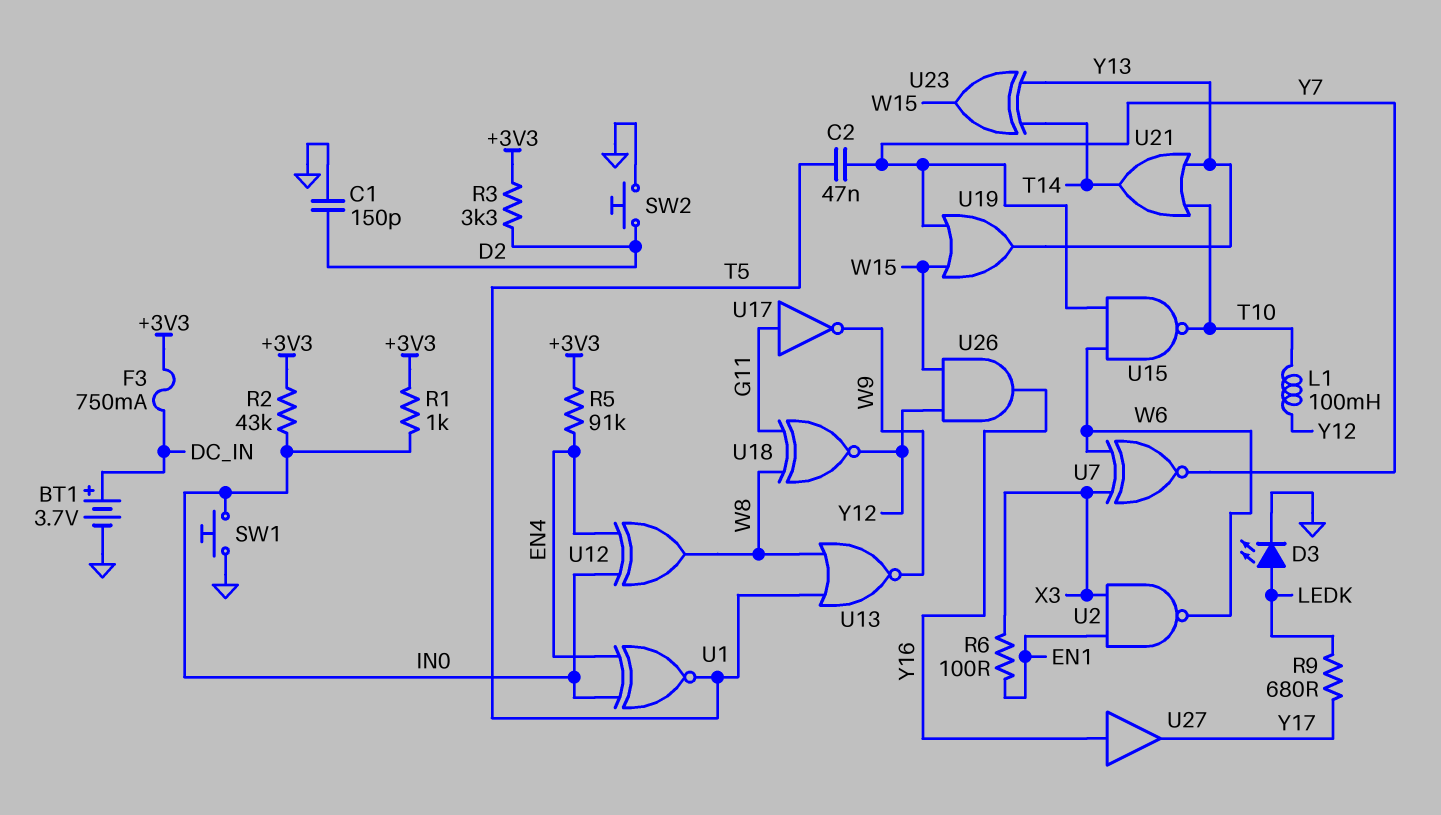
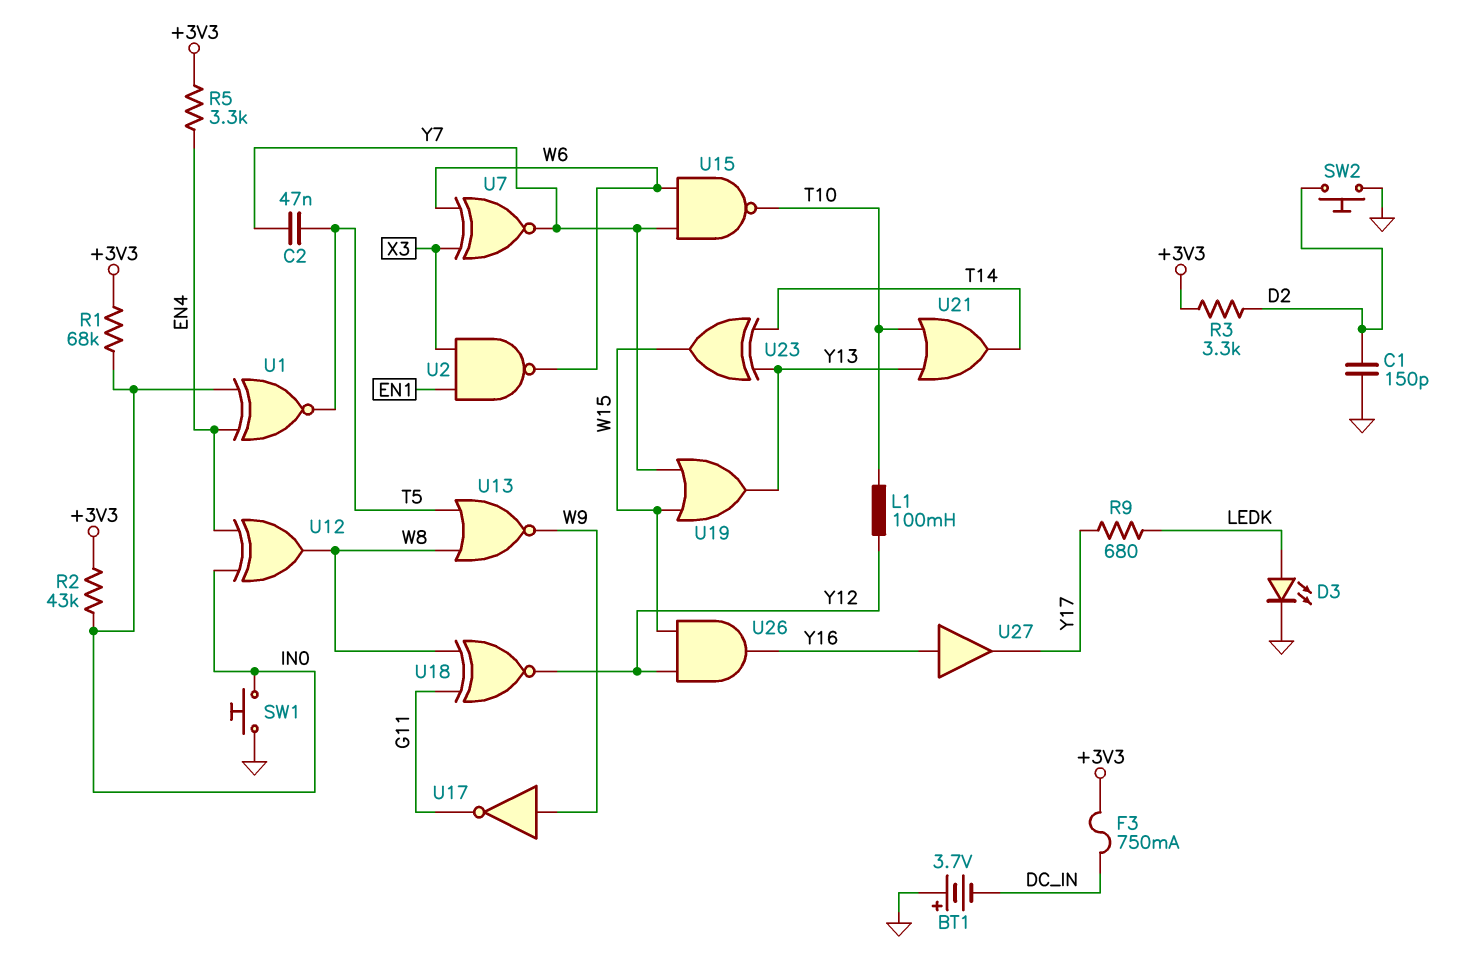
BT1: 3.7V (plus DC_IN, minus GND) -> 3.7V (plus GND, minus DC_IN)
R1: 1k (+3V3, IN0) -> 68k (+3V3, IN0)
R5: 91k (+3V3, EN4) -> 3.3k (+3V3, EN4)
R6: 100 (EN1, X3) -> none
U17: NOT (in G11, out W9) -> NOT (in W9, out G11)

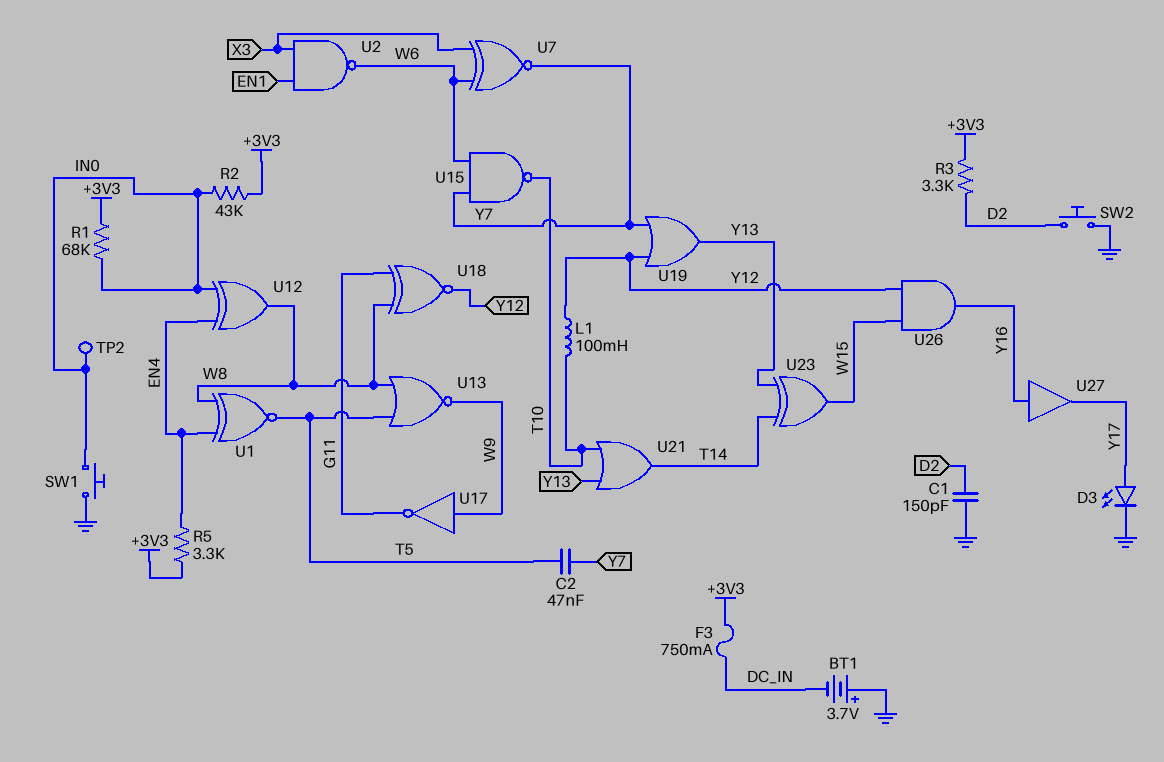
D3: LED (A LEDK, K GND) -> LED (A Y17, K GND)
R9: 680 (LEDK, Y17) -> none
TP2: none -> test point (IN0)
U1: XNOR (in EN4, in IN0, out T5) -> XNOR (in EN4, in W8, out T5)
U19: OR (in W15, in Y7, out Y13) -> OR (in Y7, in Y12, out Y13)

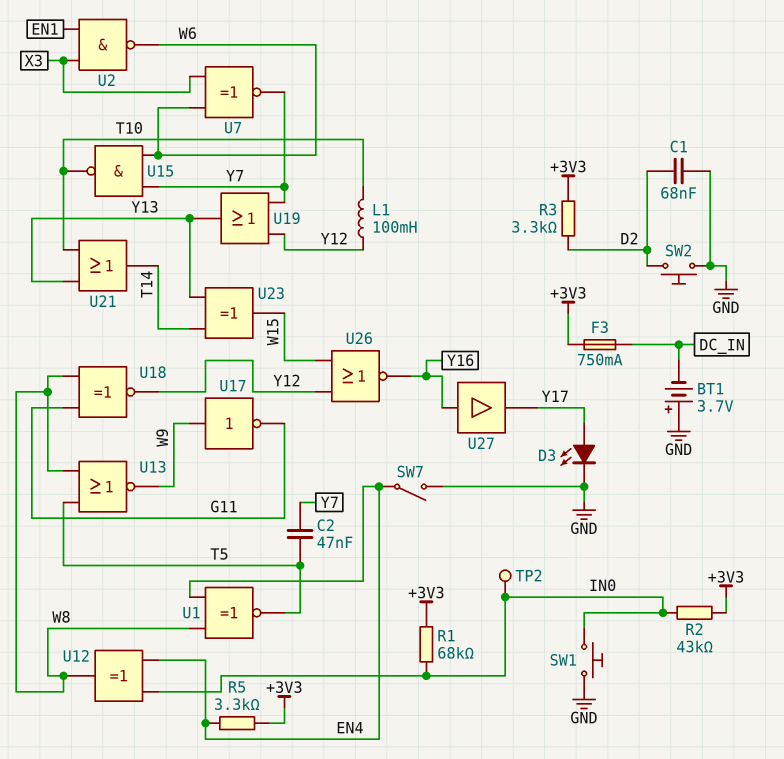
C1: 150pF (D2, GND) -> 68nF (D2, GND)
SW7: none -> switch (EN4, GND)
U26: AND (in W15, in Y12, out Y16) -> NOR (in W15, in Y12, out Y16)

